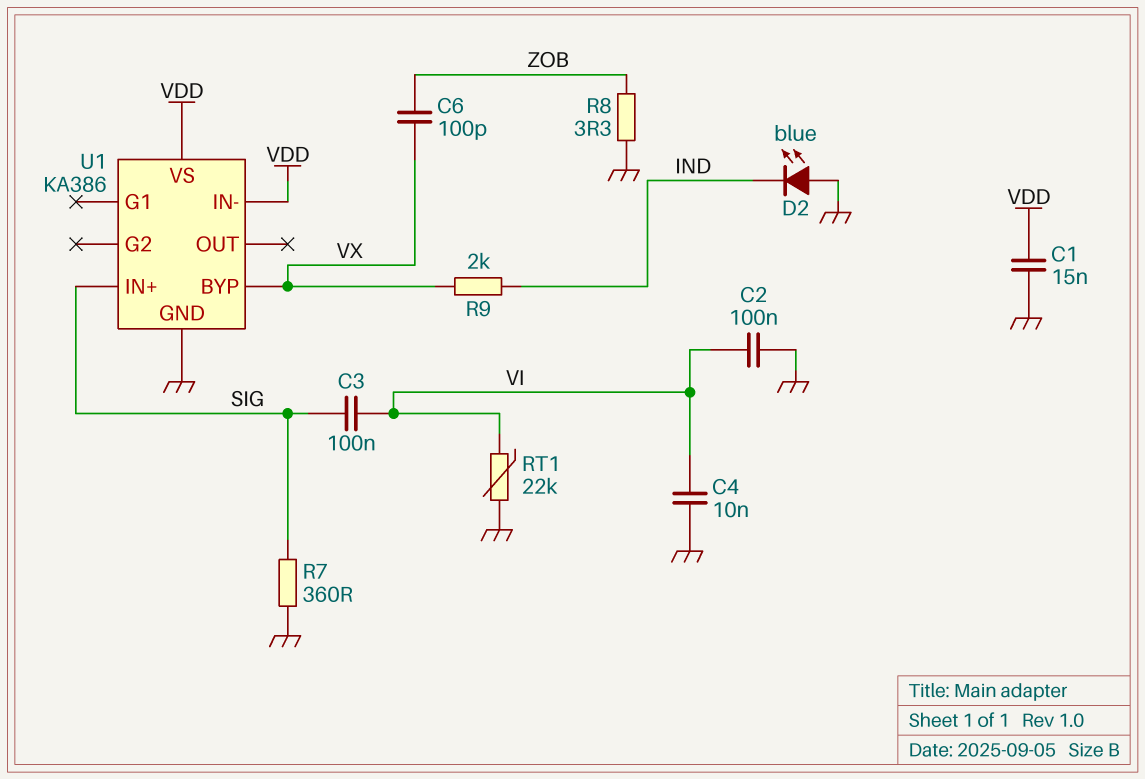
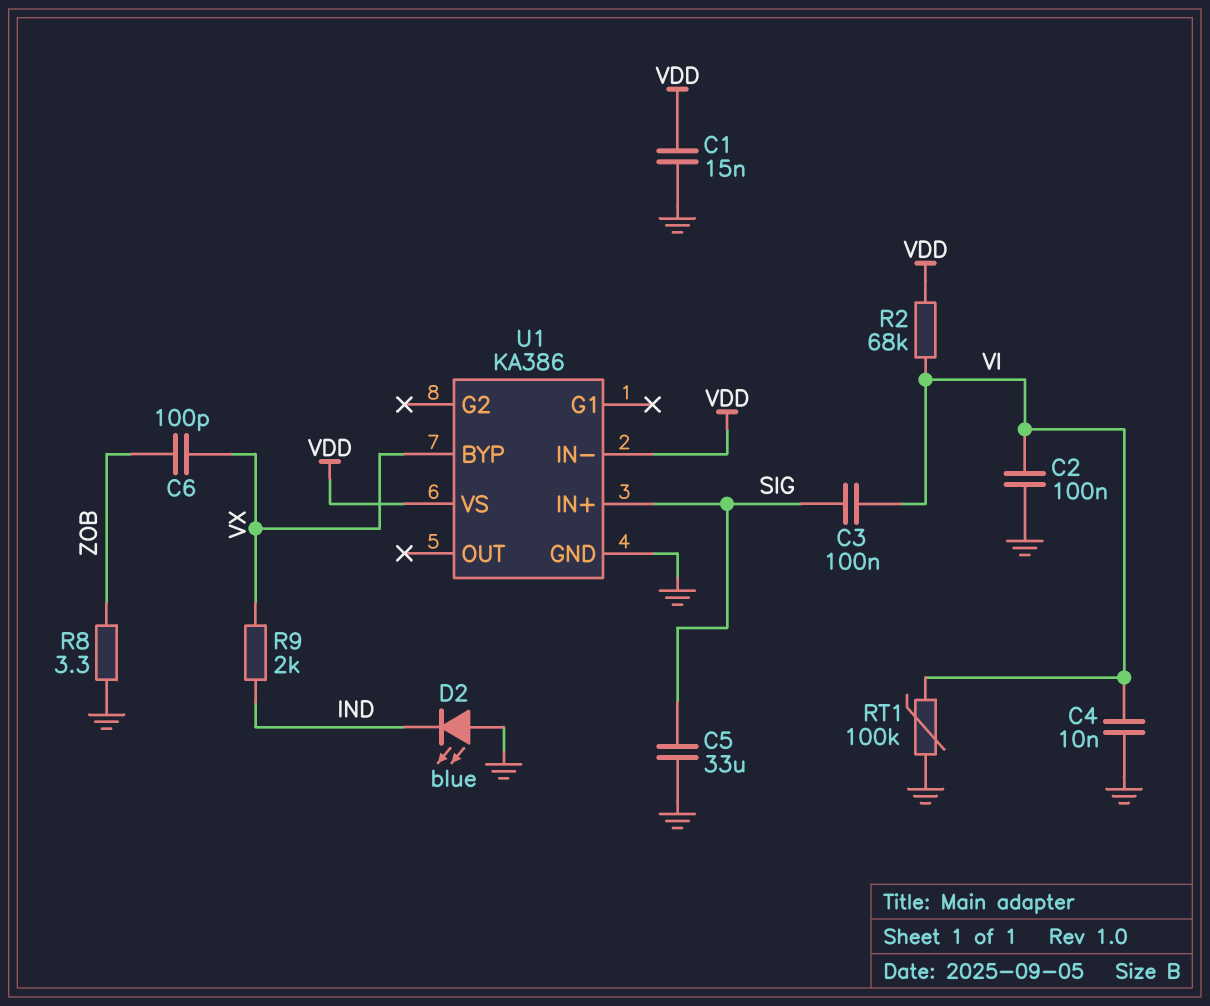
C5: none -> 33uF (GND, SIG)
R2: none -> 68k (VDD, VI)
R7: 360 (GND, SIG) -> none
RT1: 22k (GND, VI) -> 100k (GND, VI)

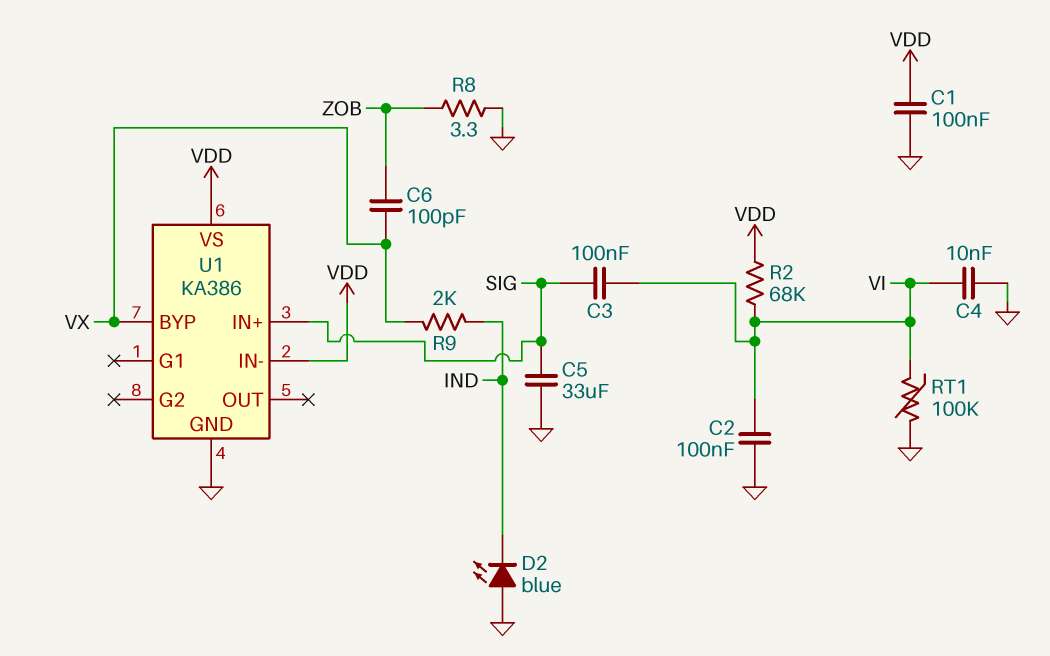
C1: 15nF (GND, VDD) -> 100nF (GND, VDD)

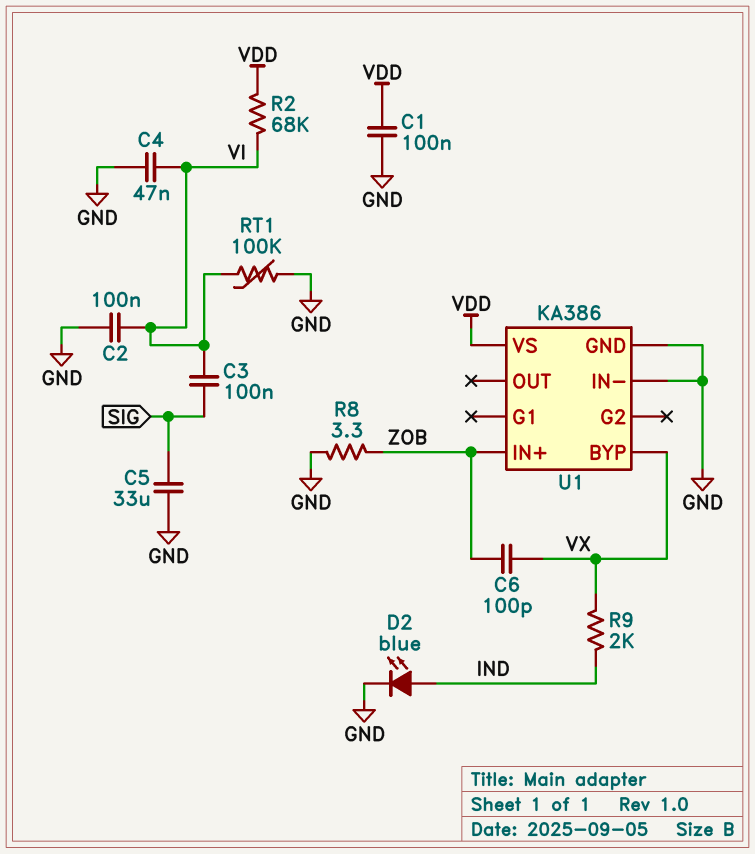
C4: 10nF (GND, VI) -> 47nF (GND, VI)
D2: LED blue (A GND, K IND) -> LED blue (A IND, K GND)
U1 pin IN+: SIG -> ZOB
U1 pin IN-: VDD -> GND

